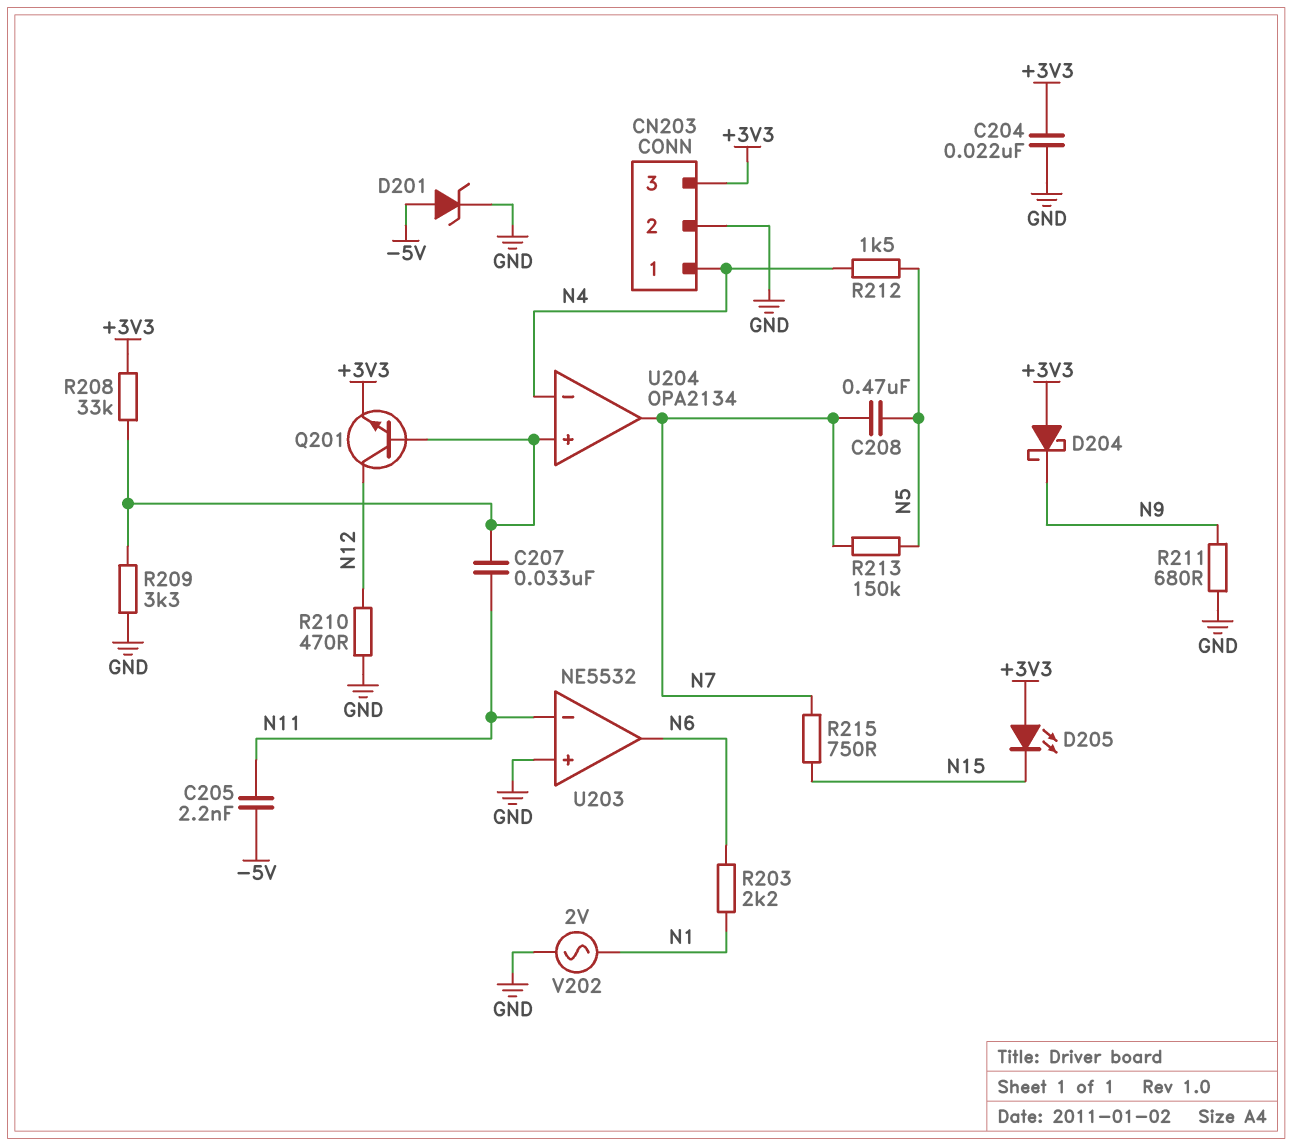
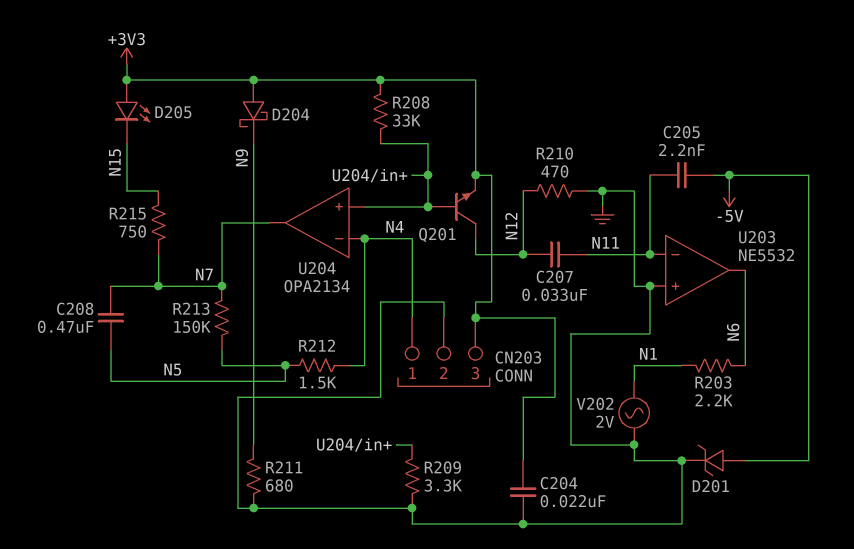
C207: 33nF (N11, U204/in+) -> 33nF (N11, N12)

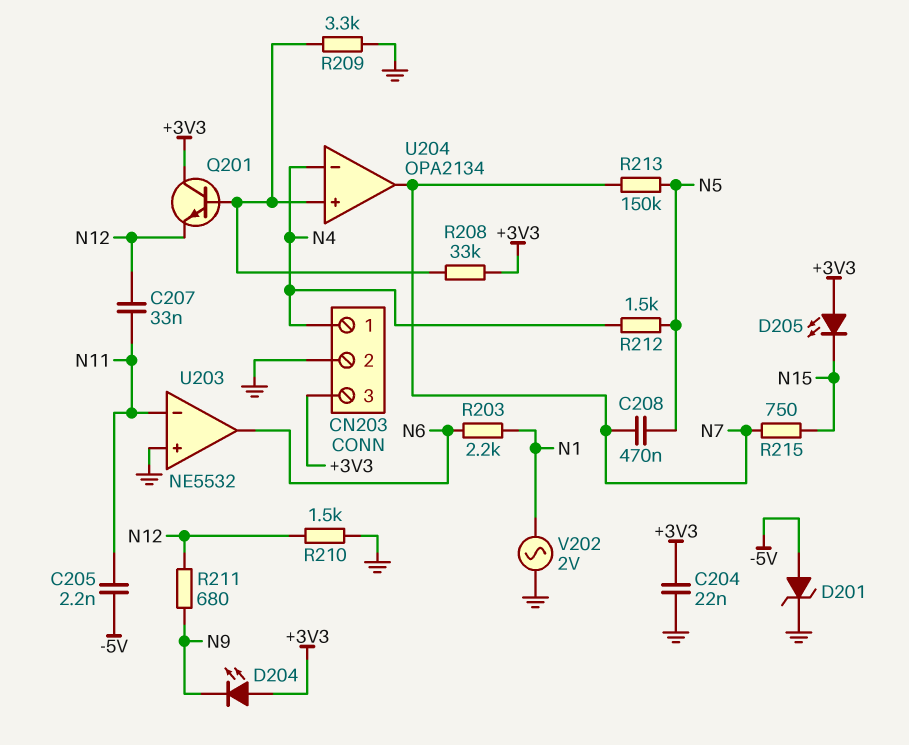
D204: schottky (A +3V3, K N9) -> LED (A +3V3, K N9)
Q201: NPN (B U204/in+, C N12, E +3V3) -> NPN (B U204/in+, C +3V3, E N12)
R210: 470 (GND, N12) -> 1.5k (GND, N12)
R211: 680 (GND, N9) -> 680 (N9, N12)

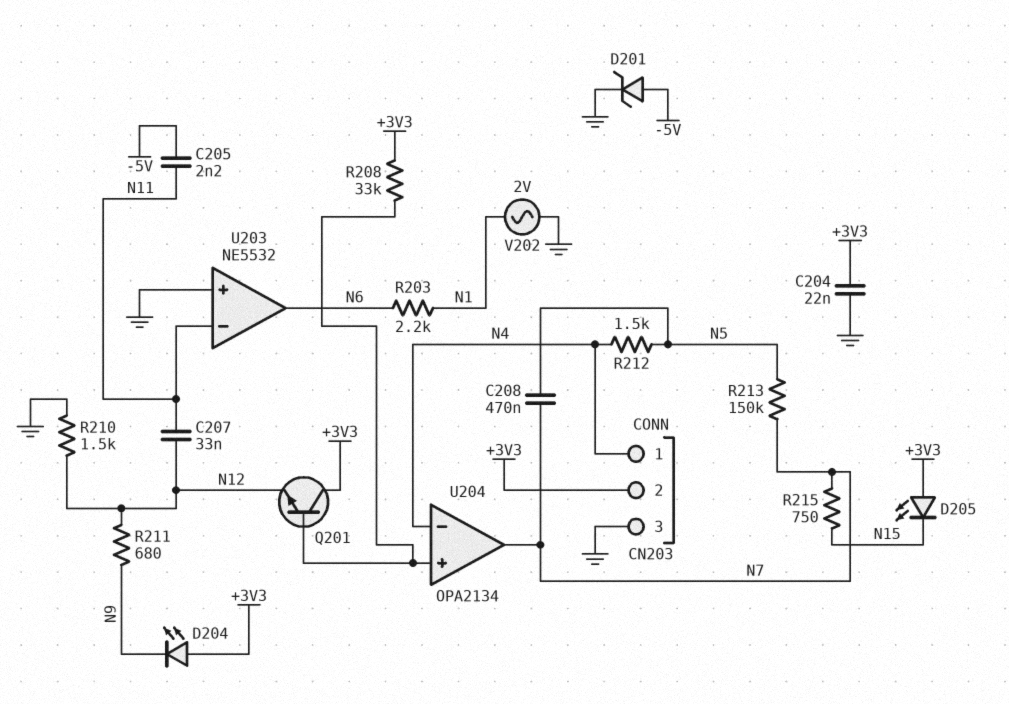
CN203 pin 2: GND -> +3V3
CN203 pin 3: +3V3 -> GND
R209: 3.3k (GND, U204/in+) -> none

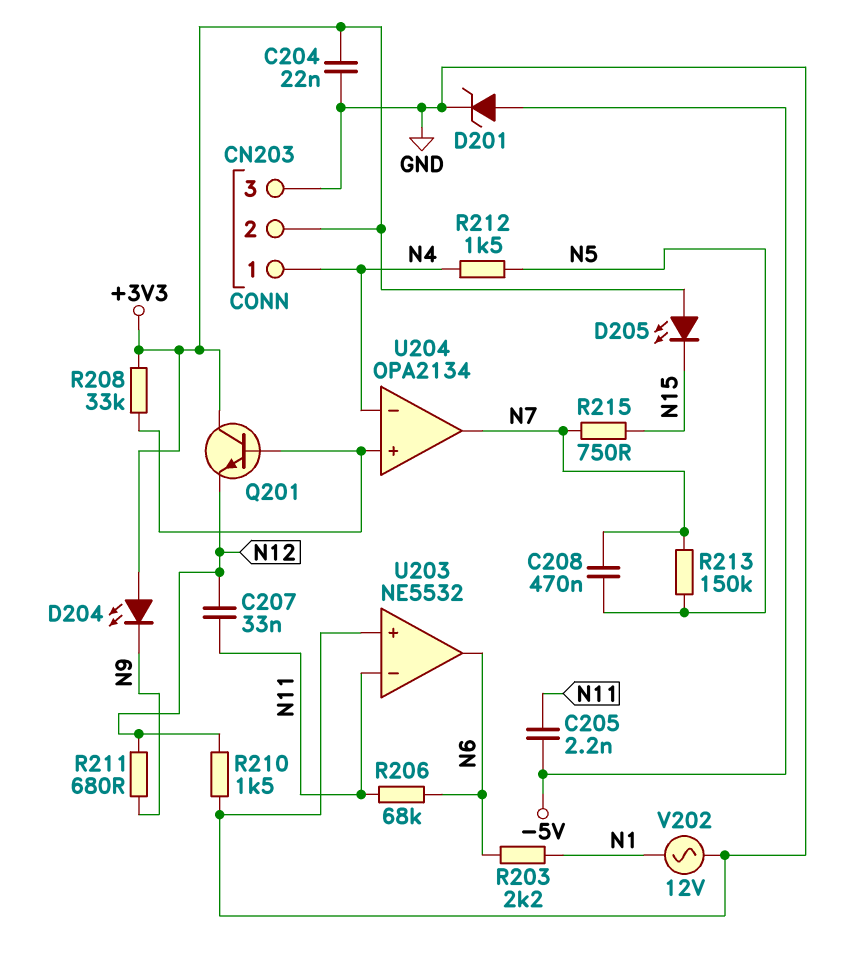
R206: none -> 68k (N6, N11)
V202: AC 2V (GND, N1) -> AC 12V (GND, N1)

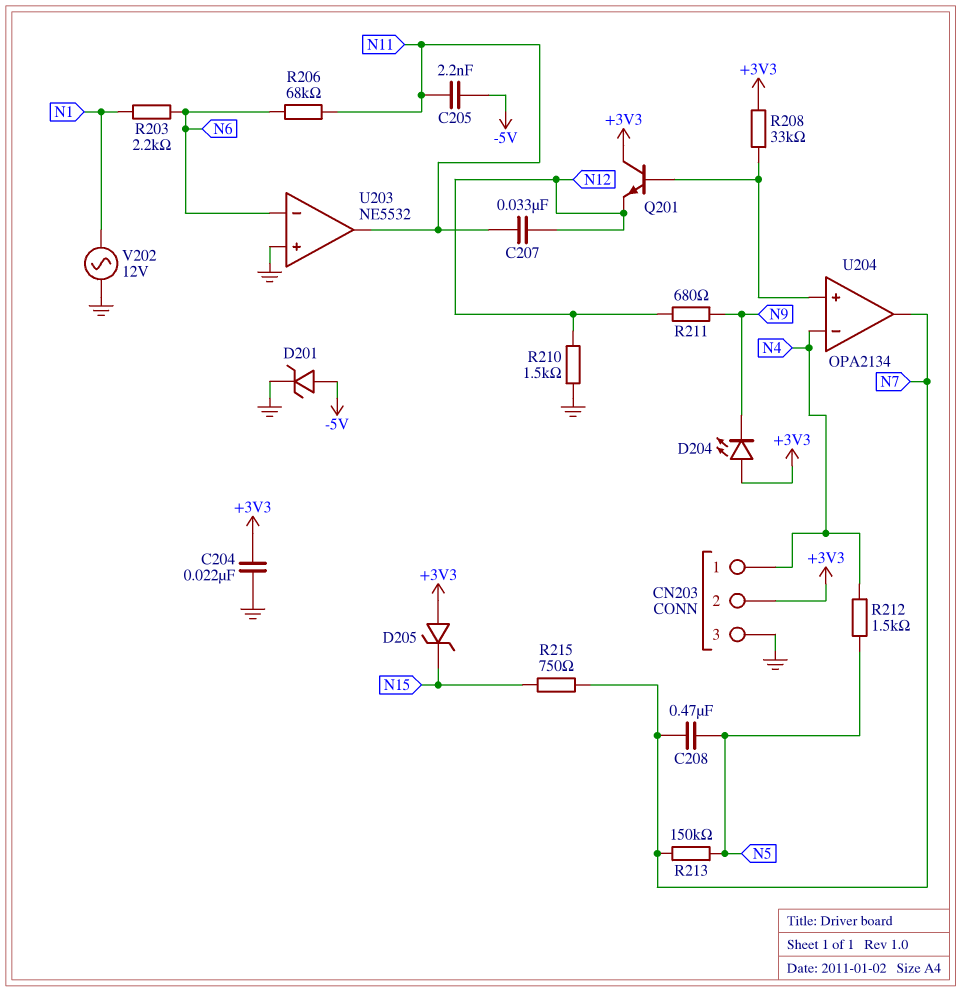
D205: LED (A +3V3, K N15) -> zener (A +3V3, K N15)
U203 pin in-: N11 -> N6
U203 pin out: N6 -> N11

